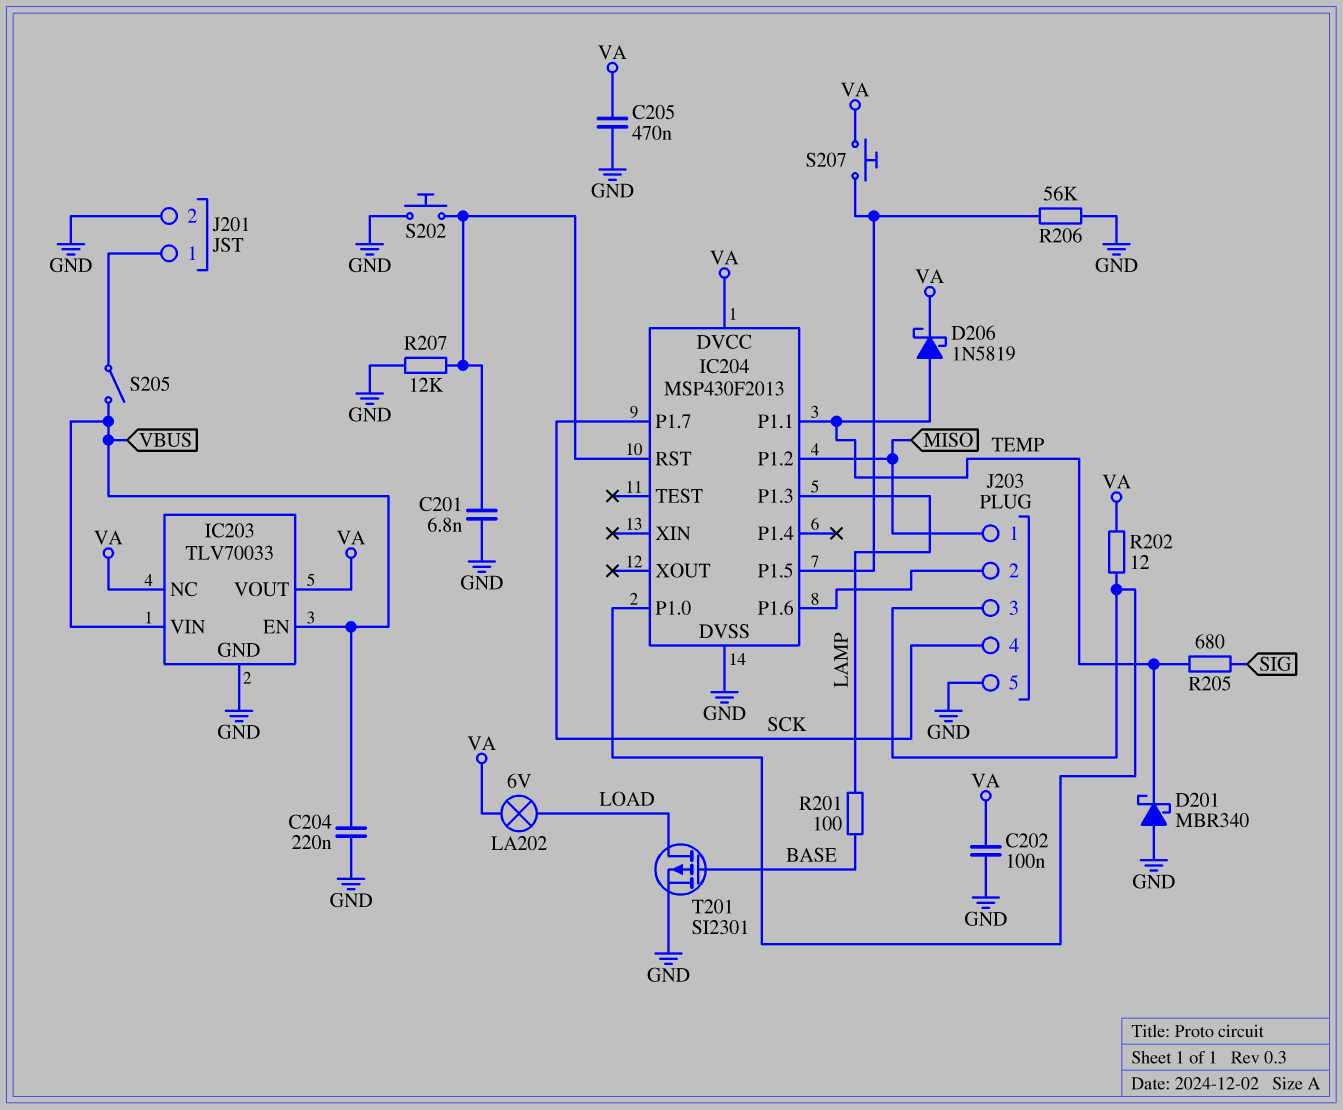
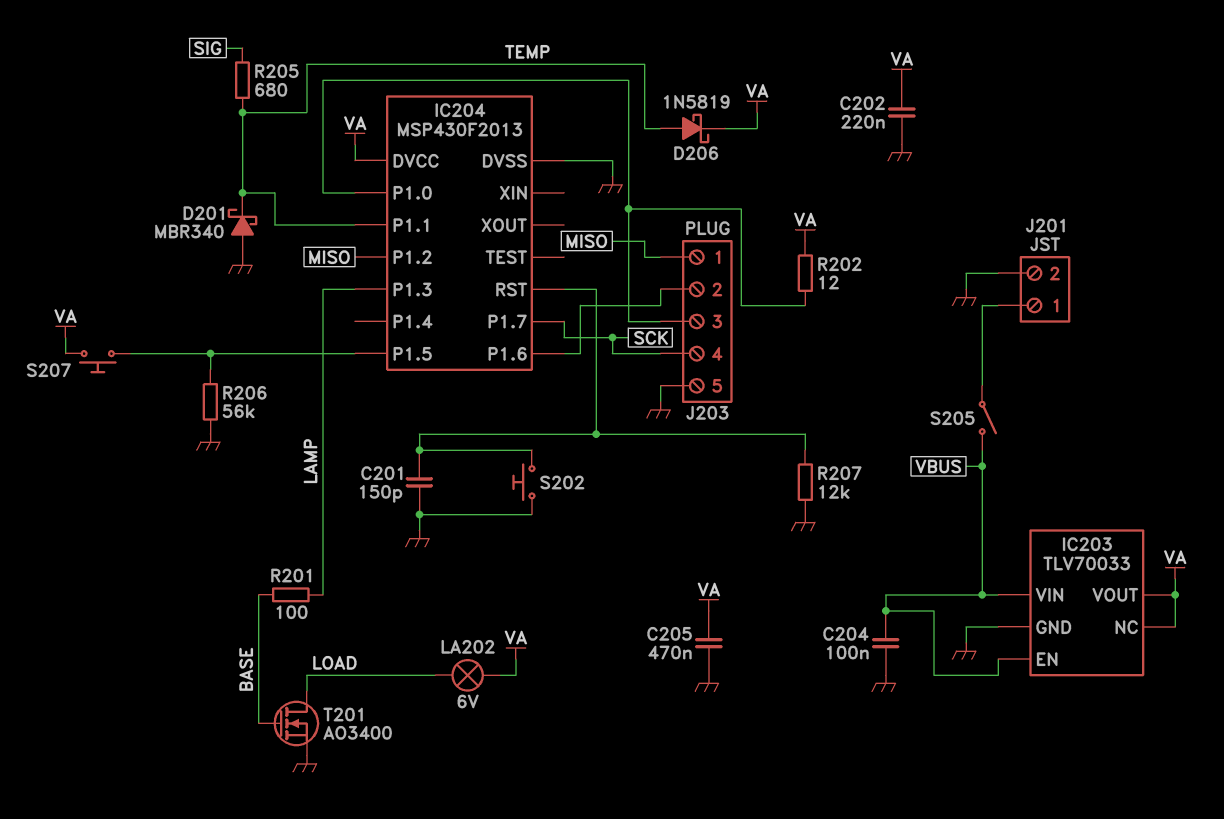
C201: 6.8nF (GND, IC204/RST) -> 150pF (GND, IC204/RST)
C202: 100nF (GND, VA) -> 220nF (GND, VA)
C204: 220nF (GND, VBUS) -> 100nF (GND, VBUS)
T201: PMOS SI2301 (G BASE, D LOAD, S GND) -> NMOS AO3400 (G BASE, D LOAD, S GND)

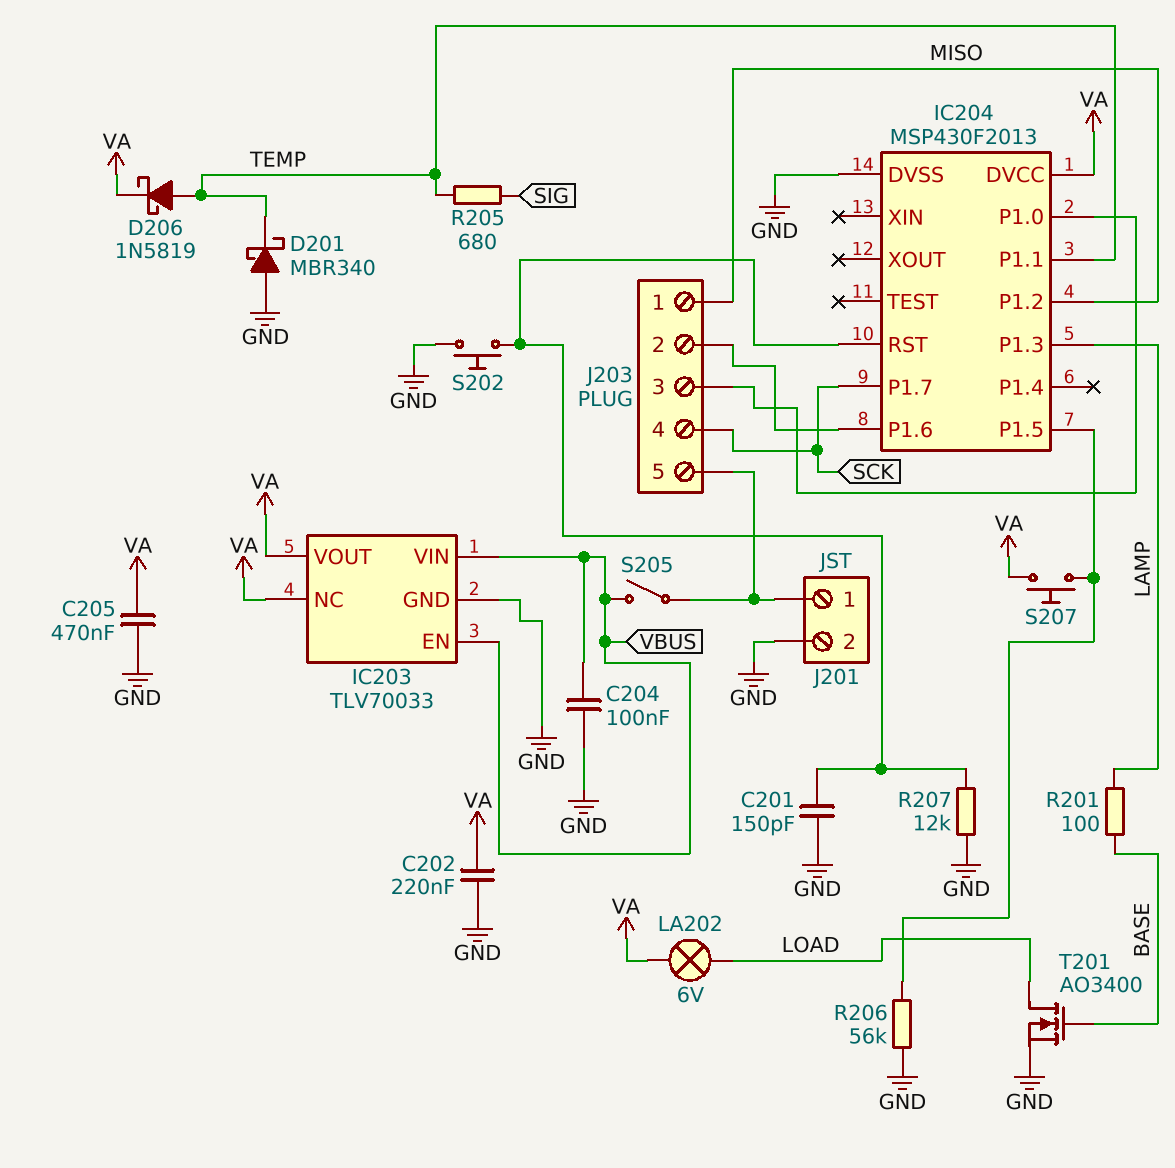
J203 pin 5: GND -> J201/1
R202: 12 (IC204/P1.0, VA) -> none

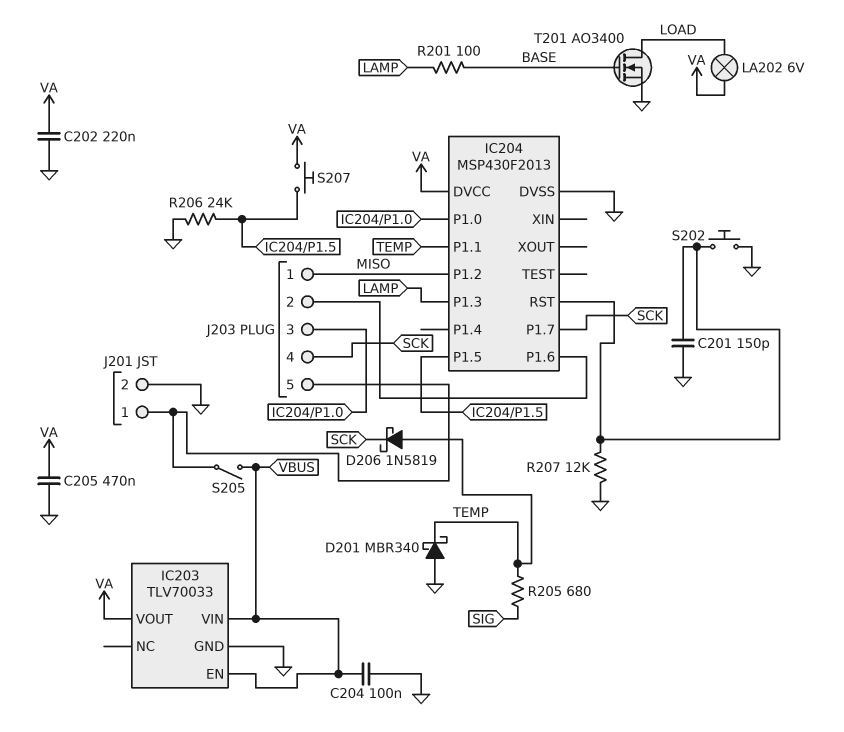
D206: schottky 1N5819 (A TEMP, K VA) -> schottky 1N5819 (A TEMP, K SCK)
IC203 pin NC: VA -> none
R206: 56k (GND, IC204/P1.5) -> 24k (GND, IC204/P1.5)

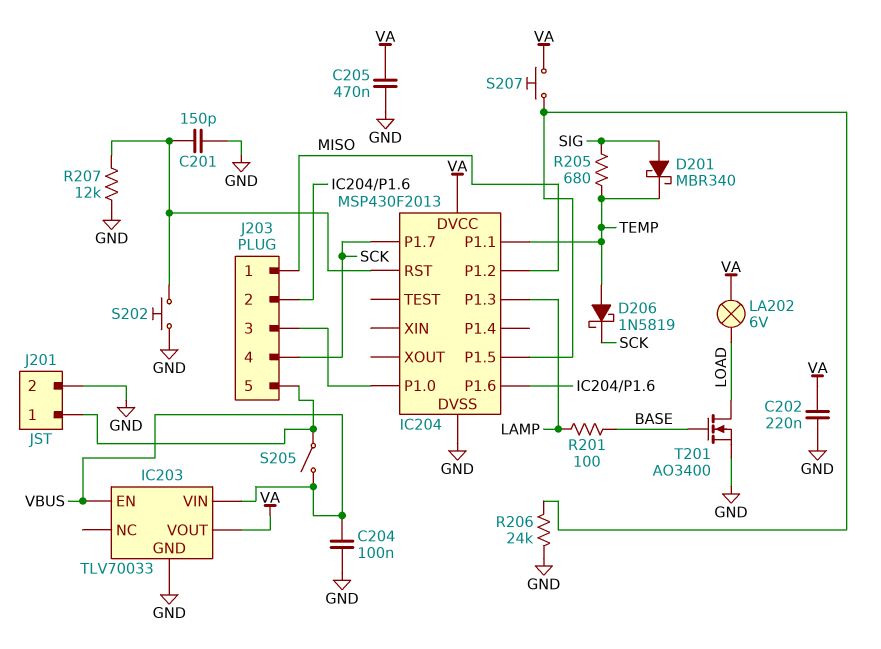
D201: schottky MBR340 (A GND, K TEMP) -> schottky MBR340 (A SIG, K TEMP)

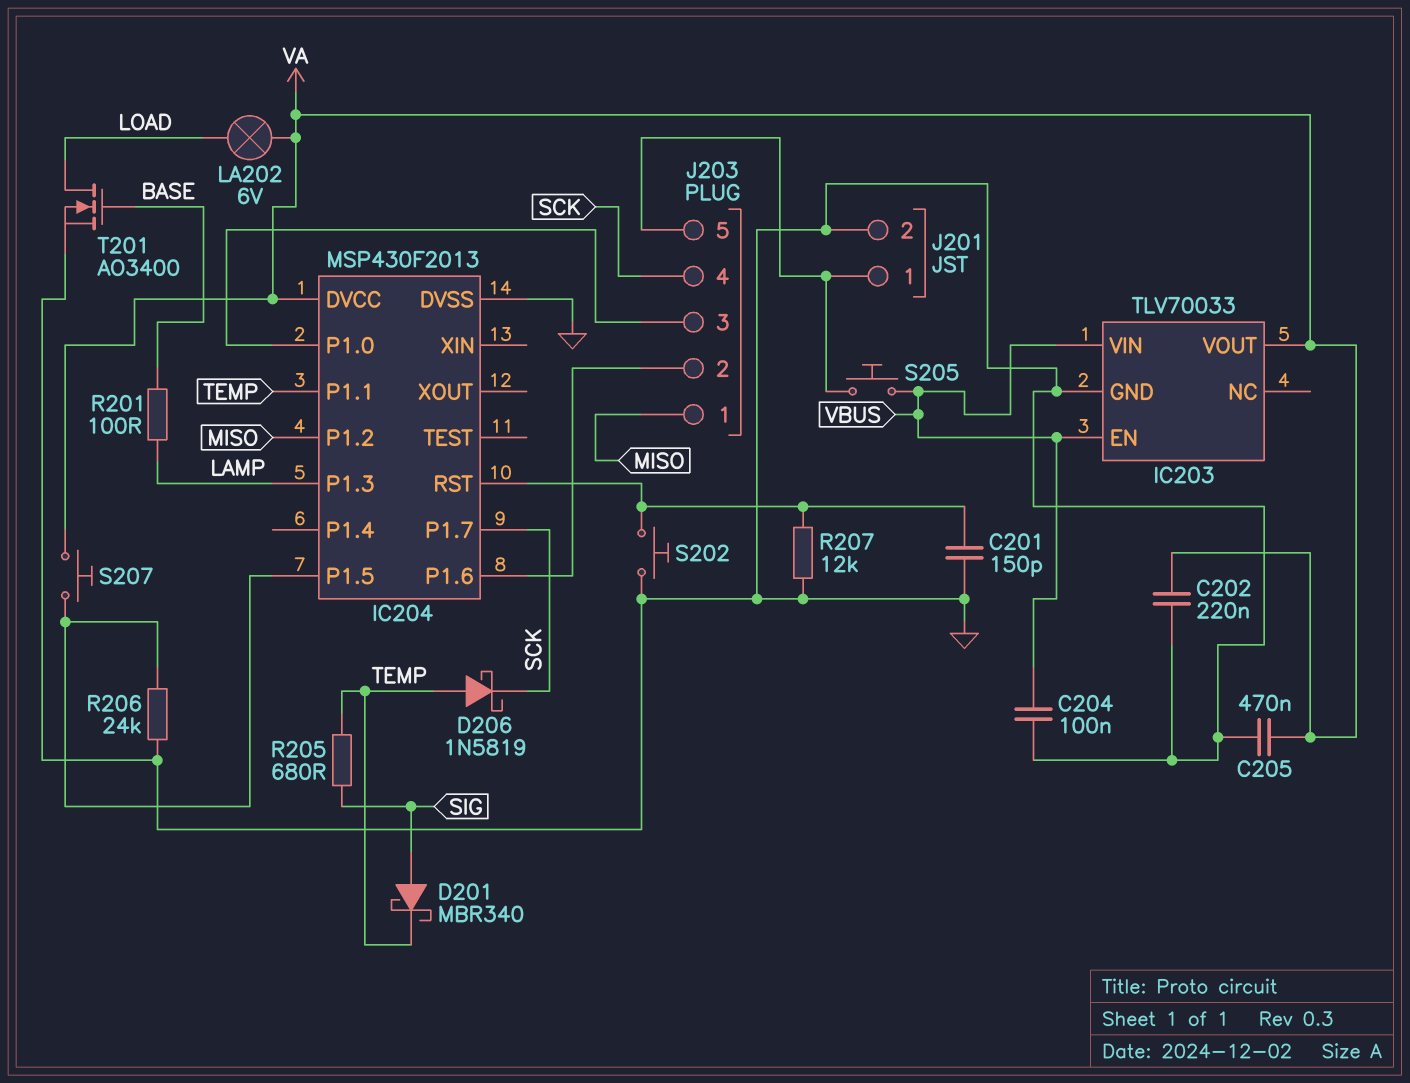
S205: switch (J201/1, VBUS) -> button (J201/1, VBUS)

